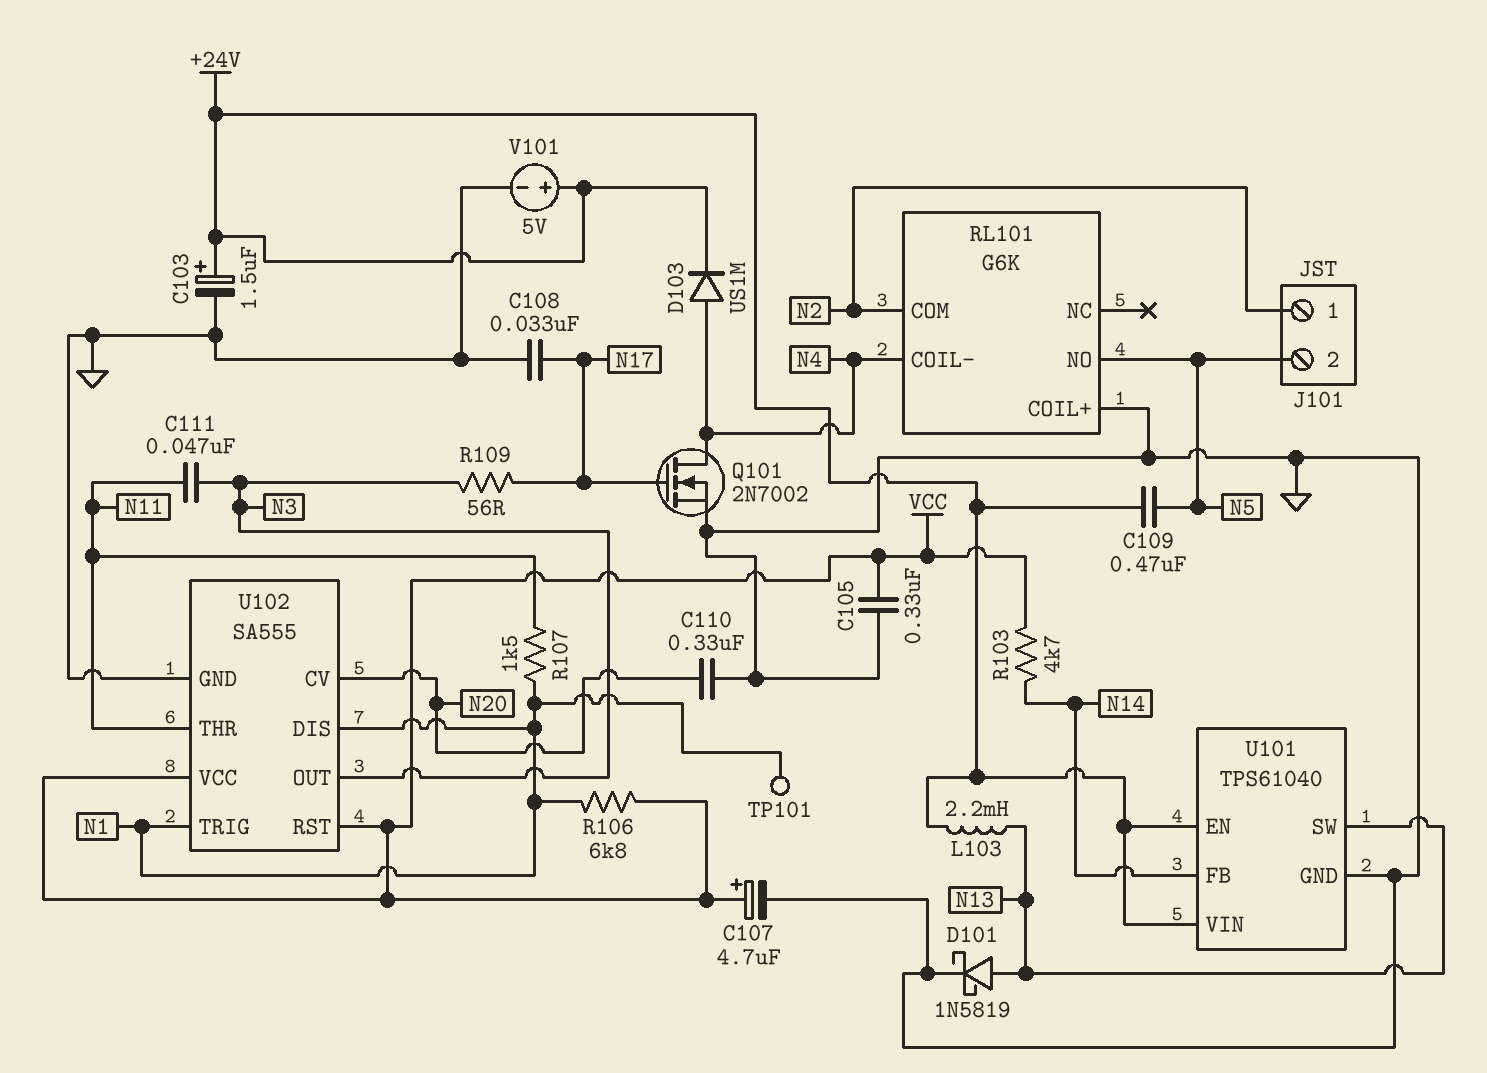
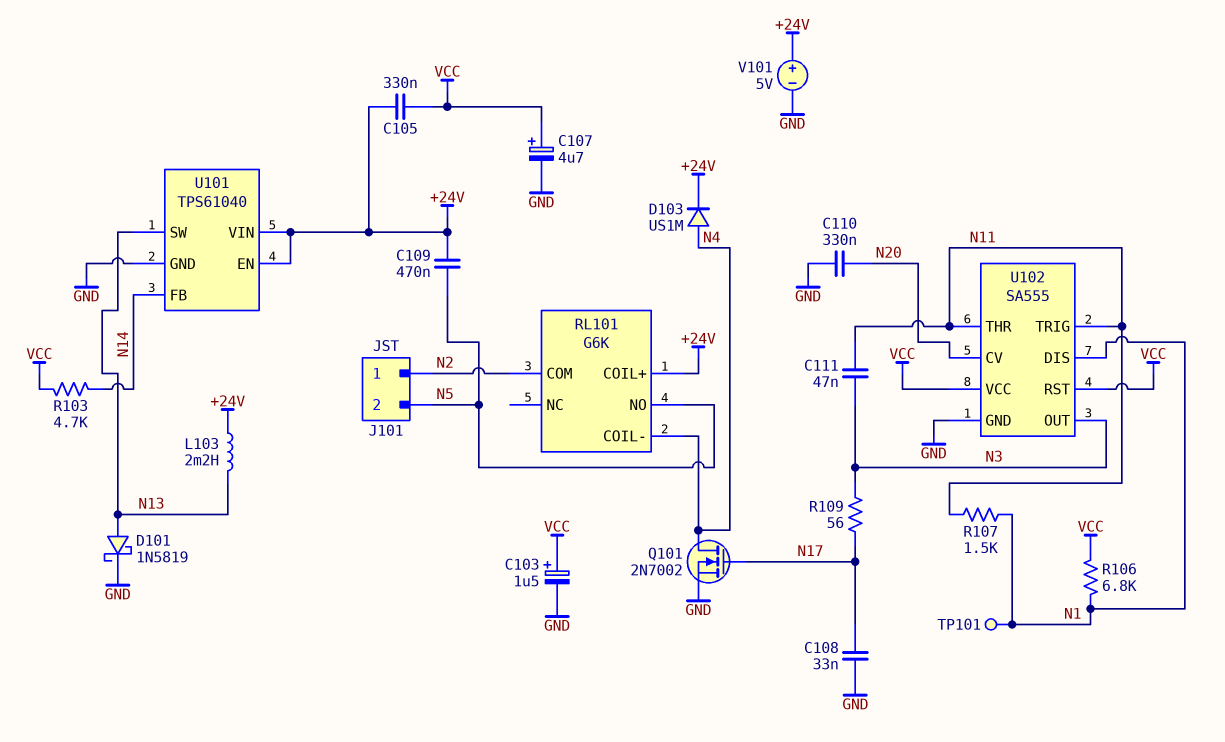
C103: 1.5uF (plus +24V, minus GND) -> 1.5uF (plus VCC, minus GND)
C105: 330nF (GND, VCC) -> 330nF (+24V, VCC)
RL101 pin COIL+: GND -> +24V
U102 pin TRIG: N1 -> N11

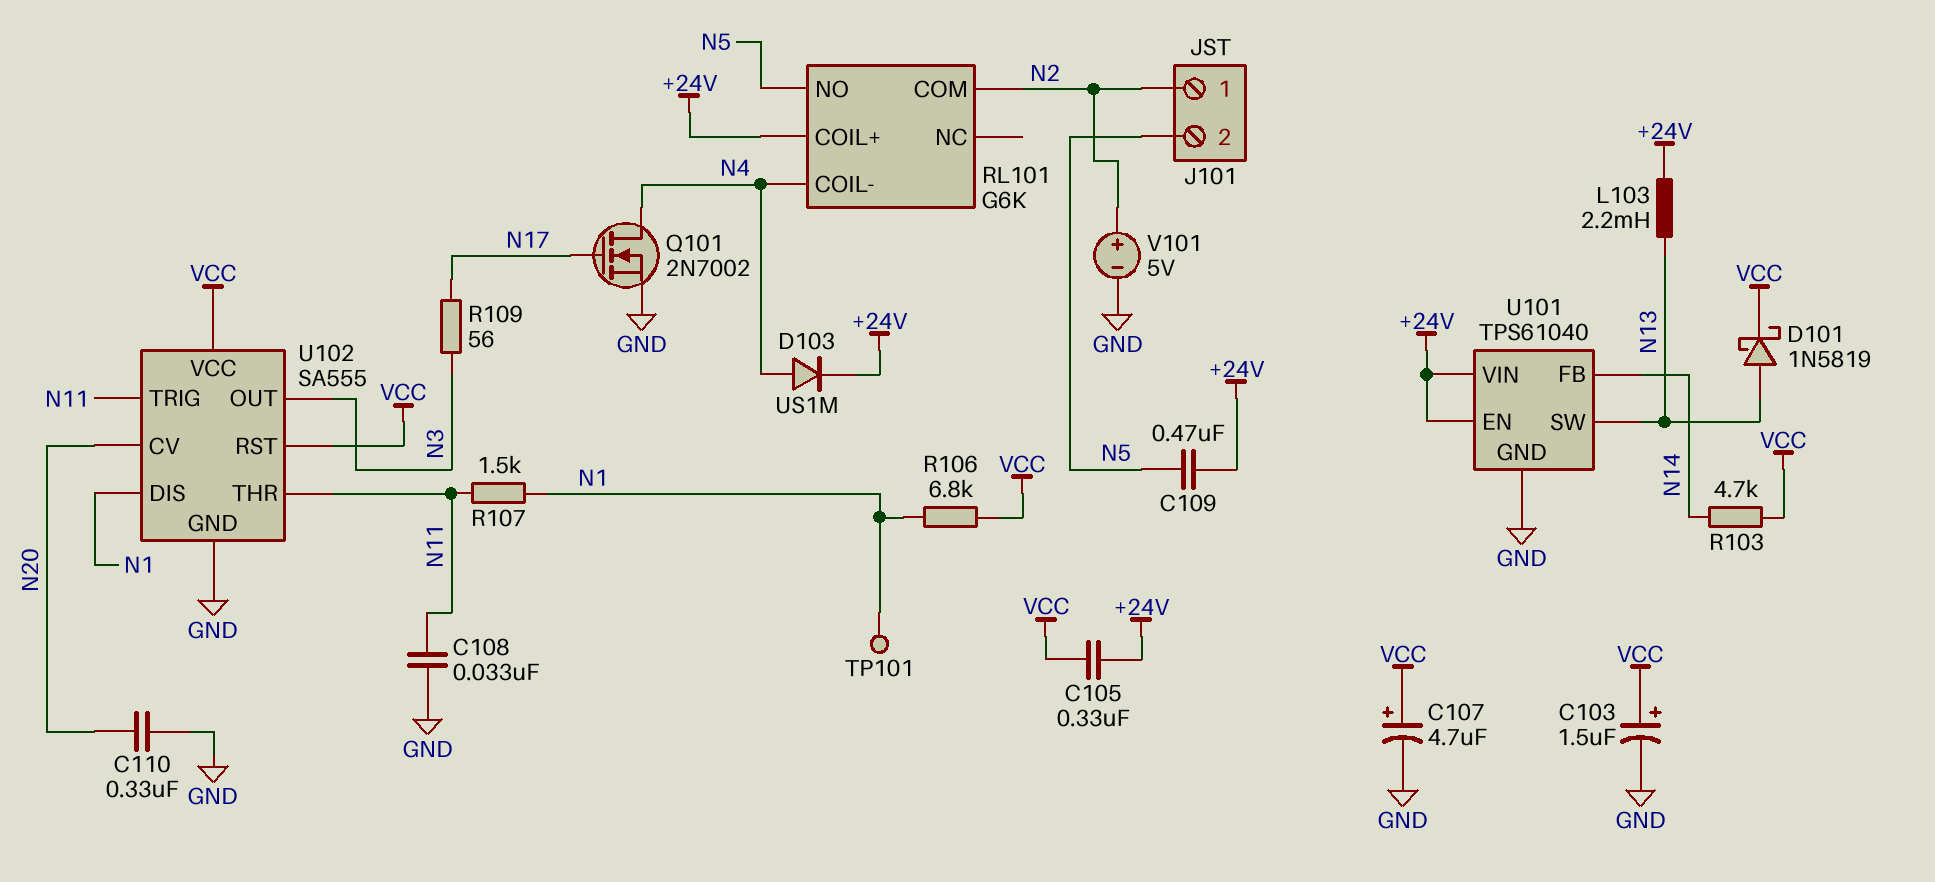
C108: 33nF (GND, N17) -> 33nF (GND, N11)
C111: 47nF (N3, N11) -> none
D101: schottky 1N5819 (A N13, K GND) -> schottky 1N5819 (A N13, K VCC)
V101: 5V (plus +24V, minus GND) -> 5V (plus N2, minus GND)

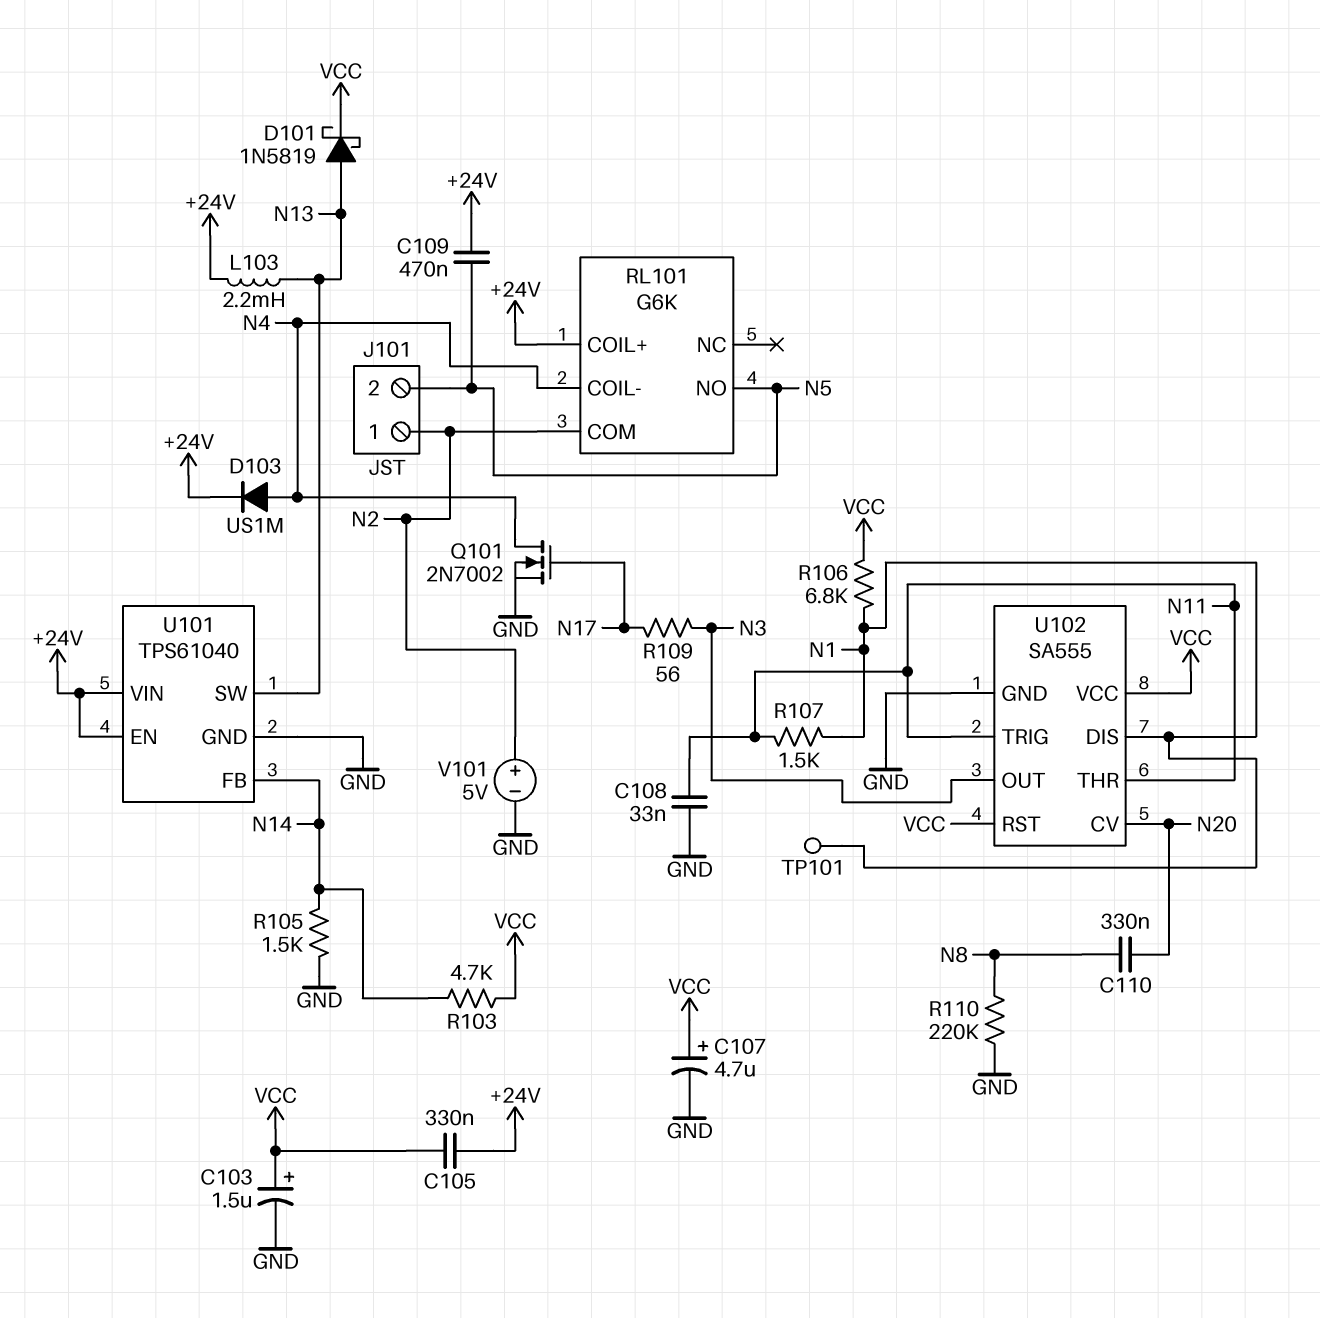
C110: 330nF (GND, N20) -> 330nF (N8, N20)
R105: none -> 1.5k (GND, N14)
R110: none -> 220k (GND, N8)

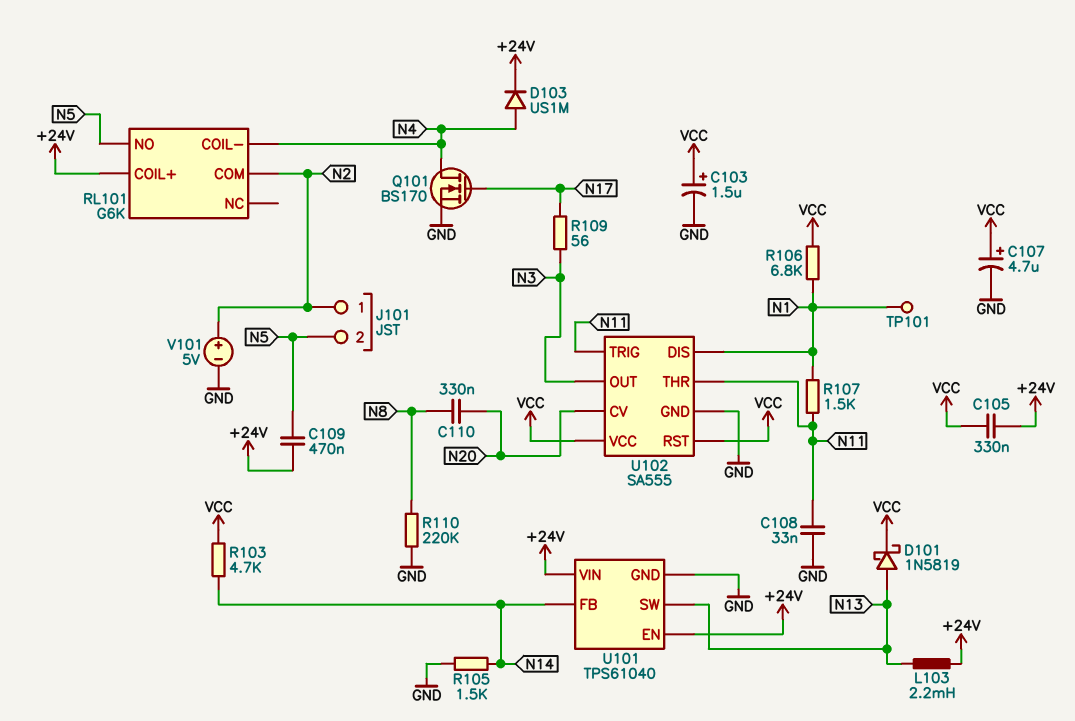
Q101: NMOS 2N7002 (G N17, D N4, S GND) -> NMOS BS170 (G N17, D N4, S GND)

